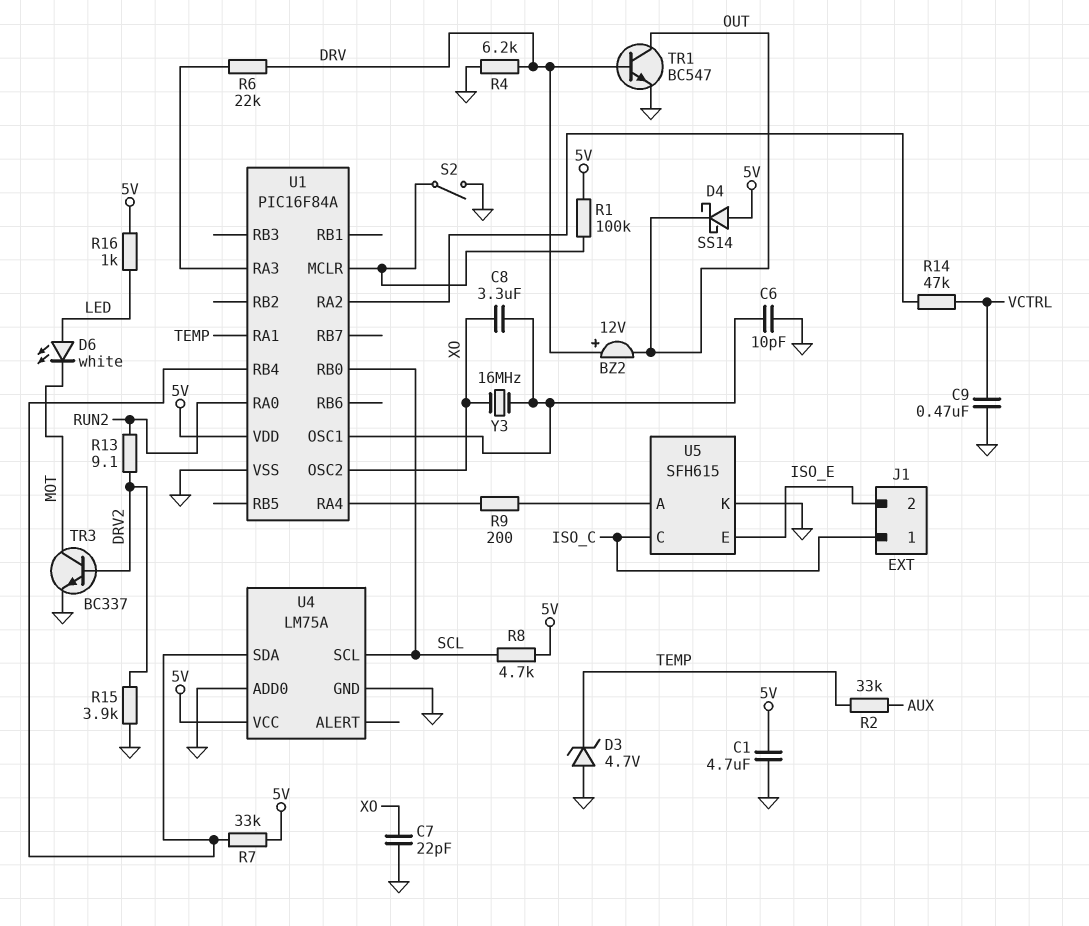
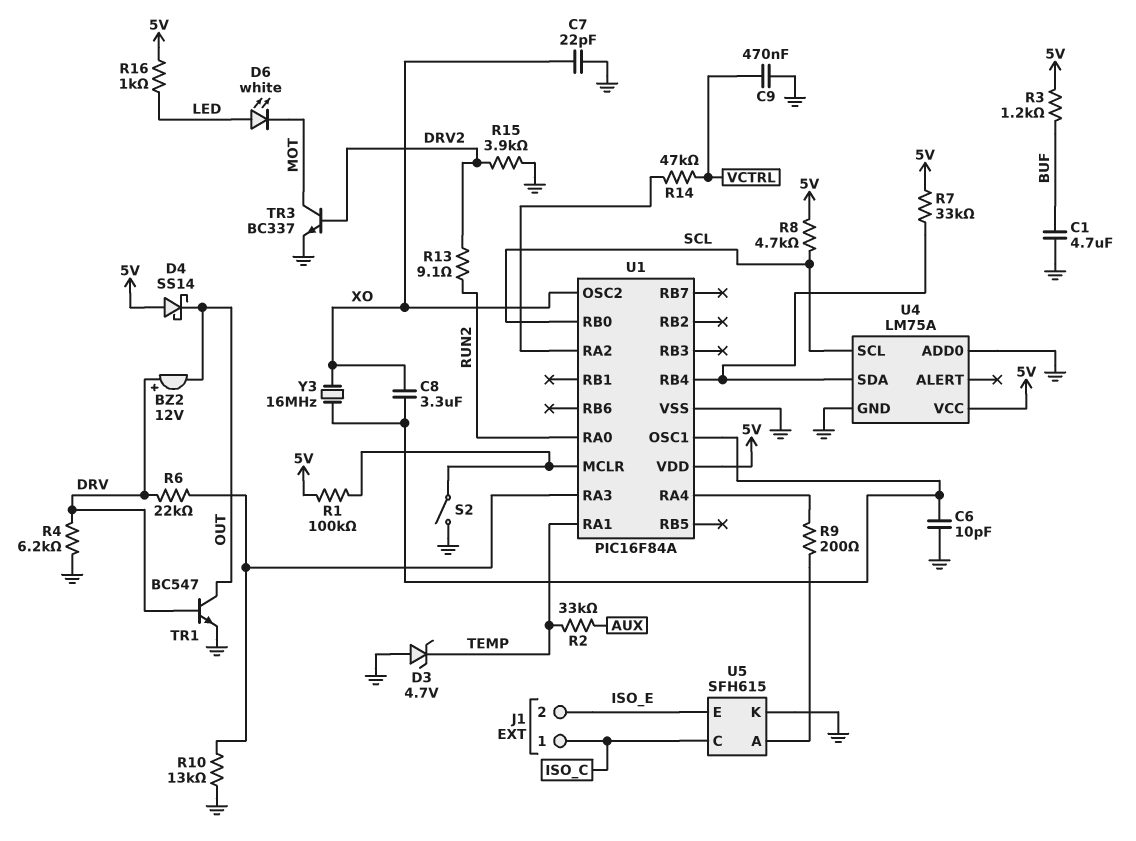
C1: 4.7uF (5V, GND) -> 4.7uF (BUF, GND)
R3: none -> 1.2k (5V, BUF)
R10: none -> 13k (GND, U1/RA3)

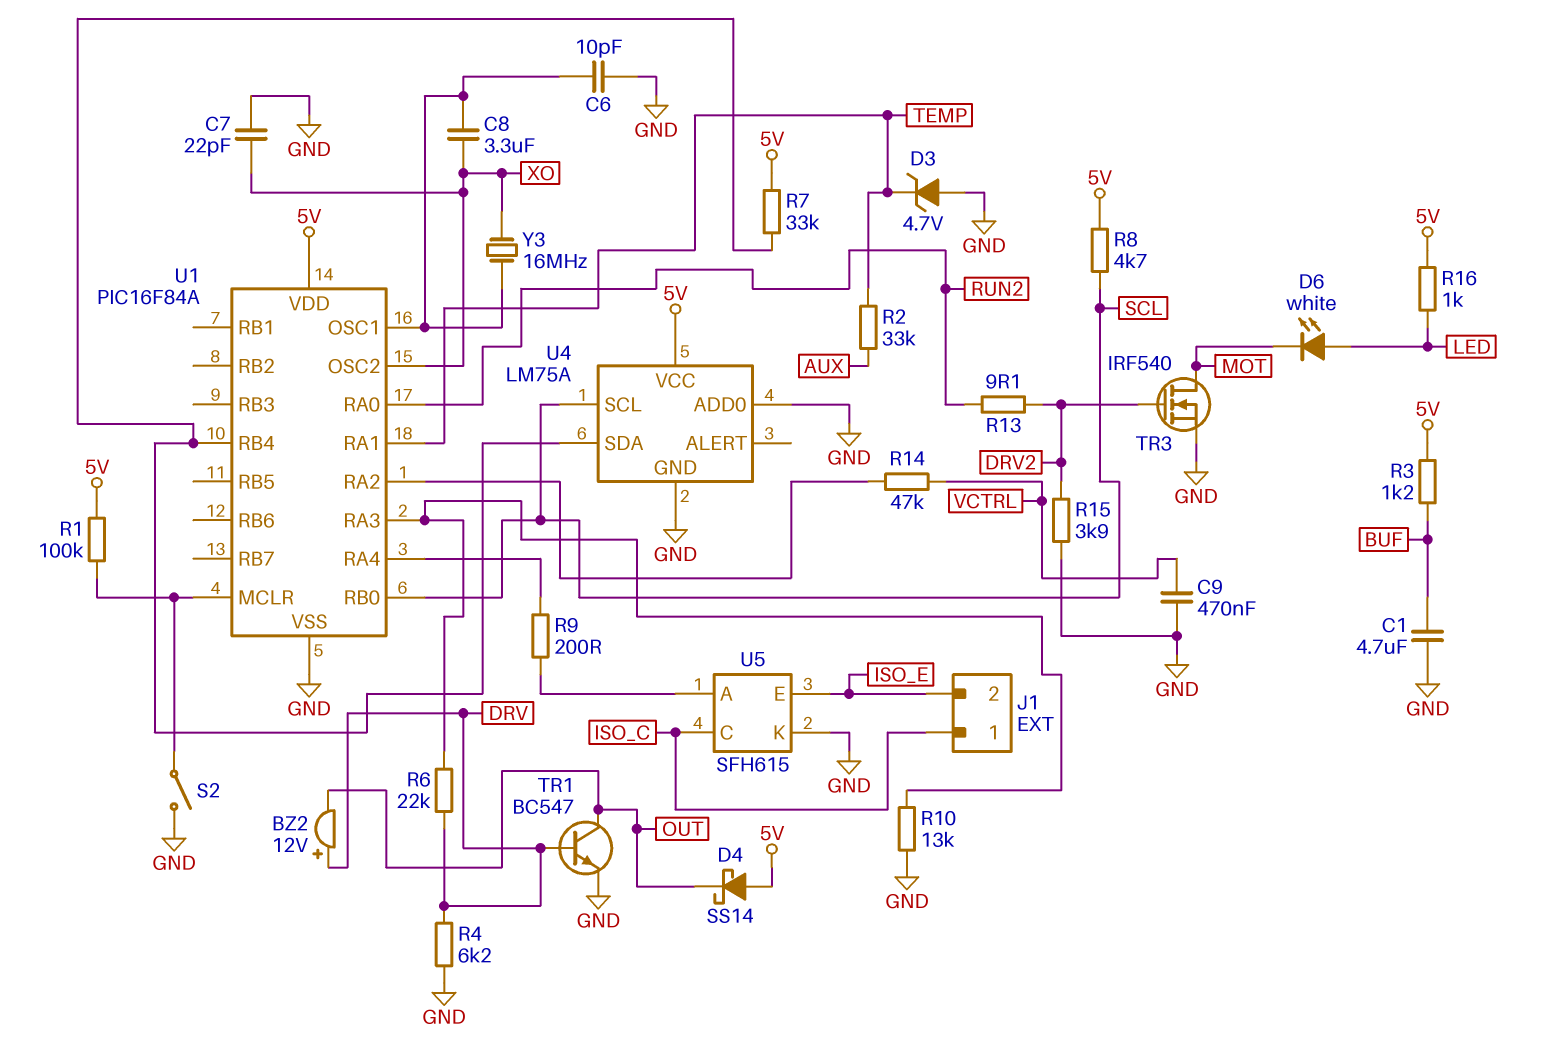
TR3: NPN BC337 (B DRV2, C MOT, E GND) -> NMOS IRF540 (G DRV2, D MOT, S GND)

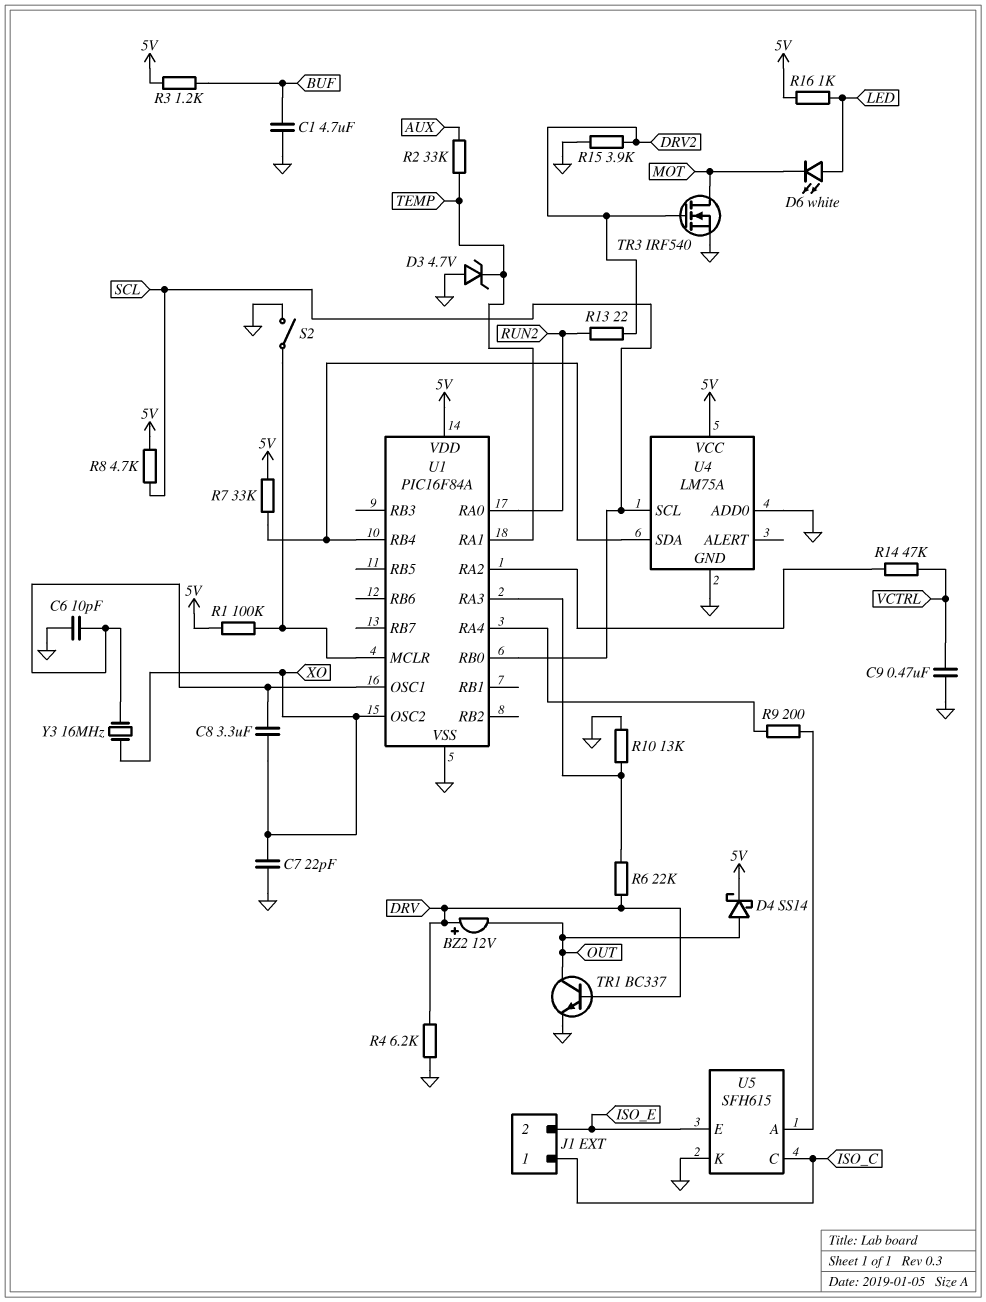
D4: schottky SS14 (A 5V, K OUT) -> schottky SS14 (A OUT, K 5V)
R13: 9.1 (DRV2, RUN2) -> 22 (DRV2, RUN2)
TR1: NPN BC547 (B DRV, C OUT, E GND) -> NPN BC337 (B DRV, C OUT, E GND)

